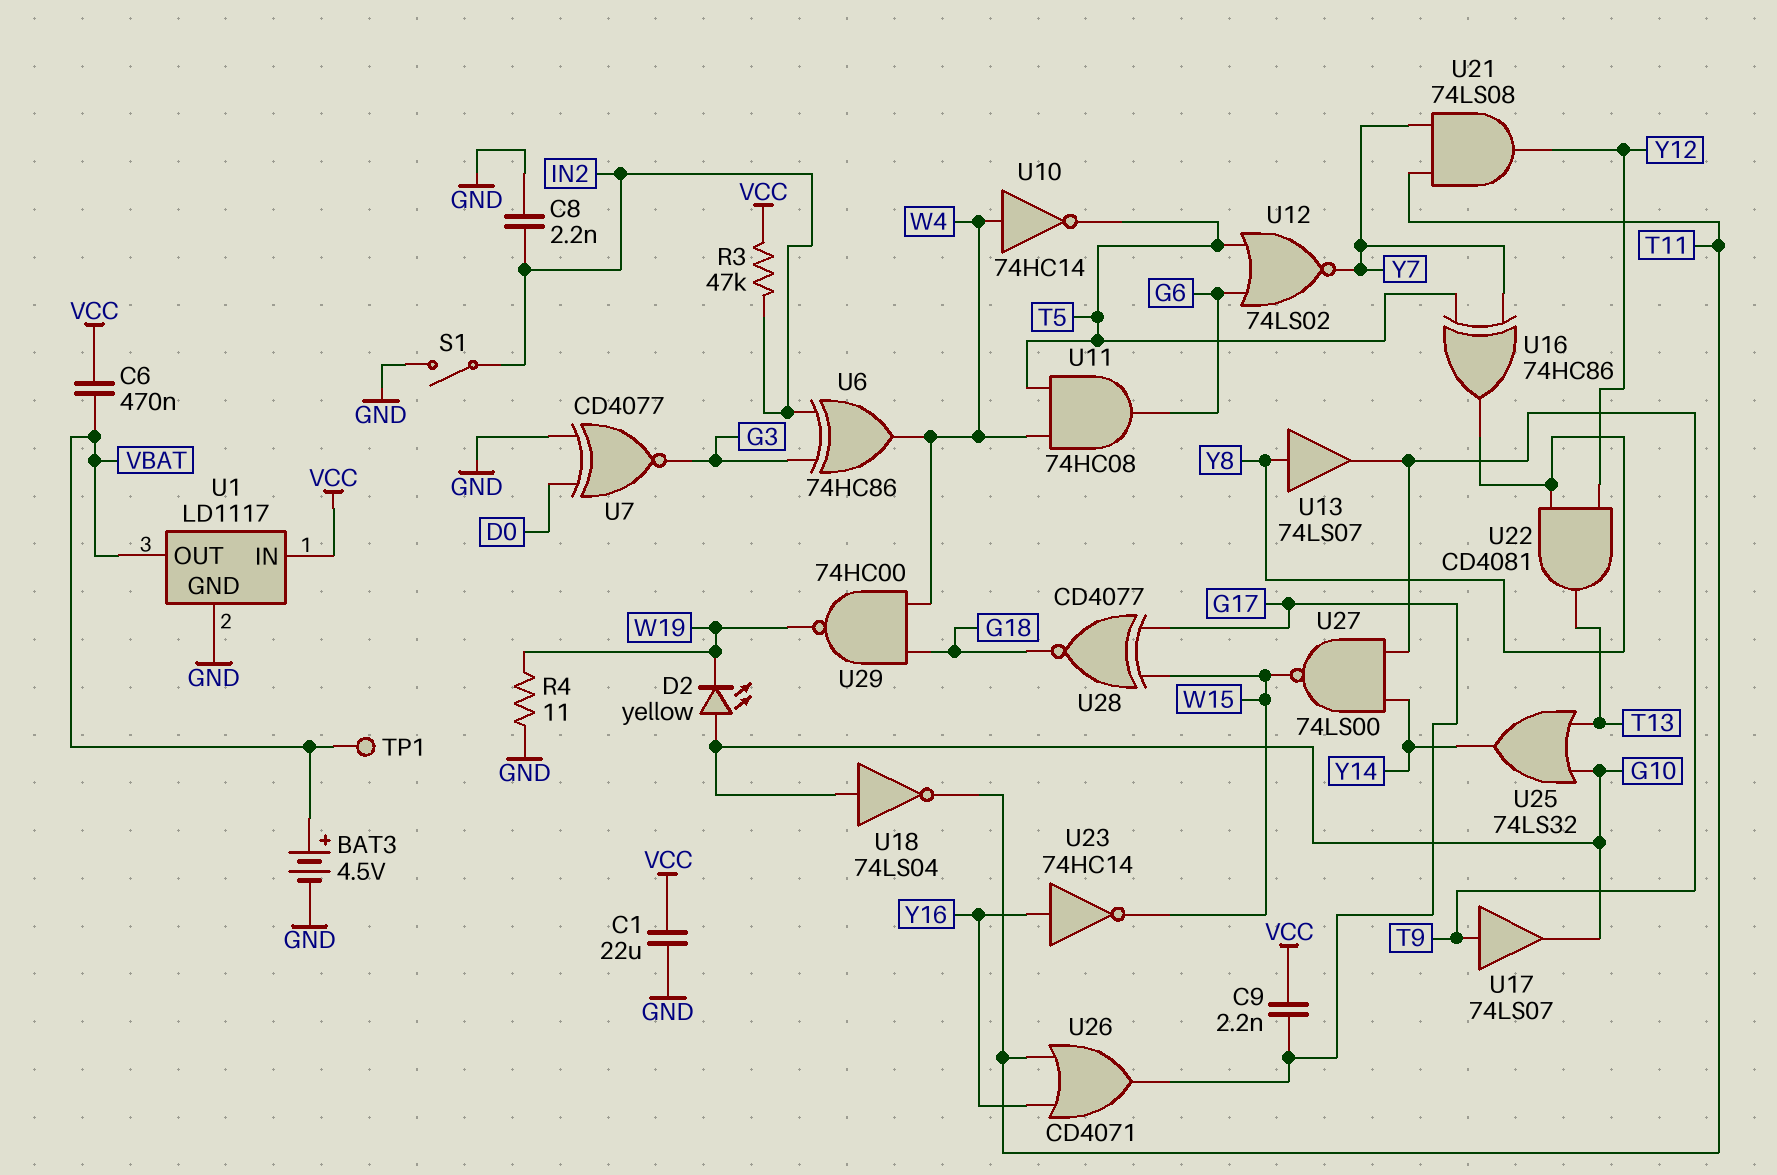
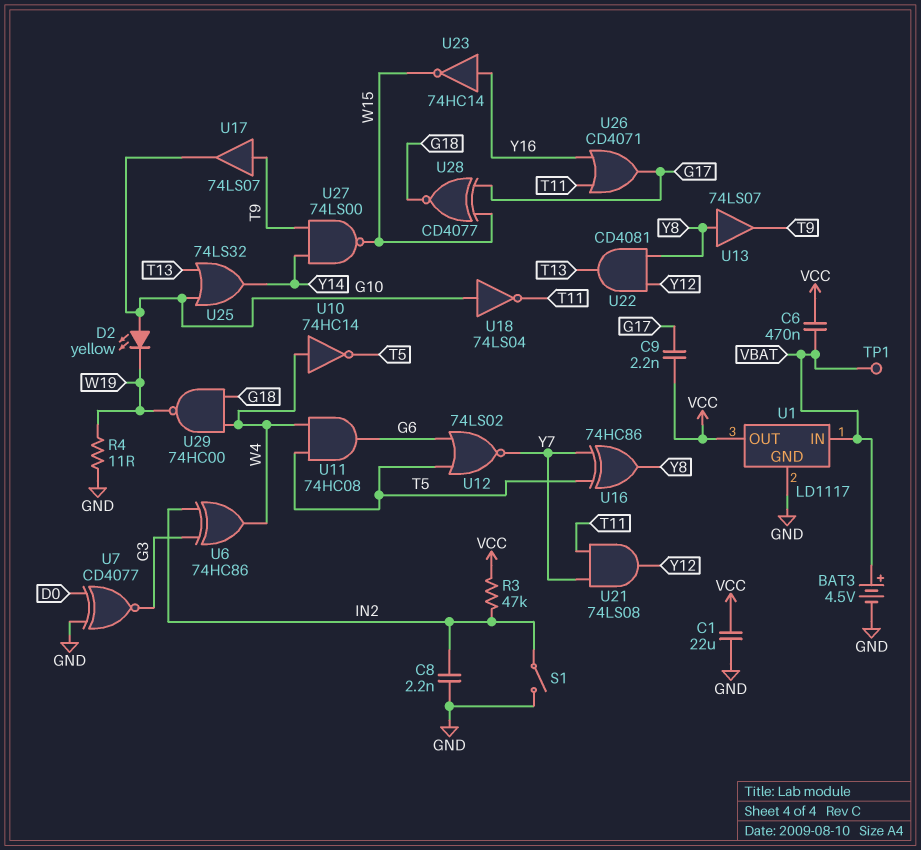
U1 pin IN: VCC -> VBAT
U1 pin OUT: VBAT -> VCC

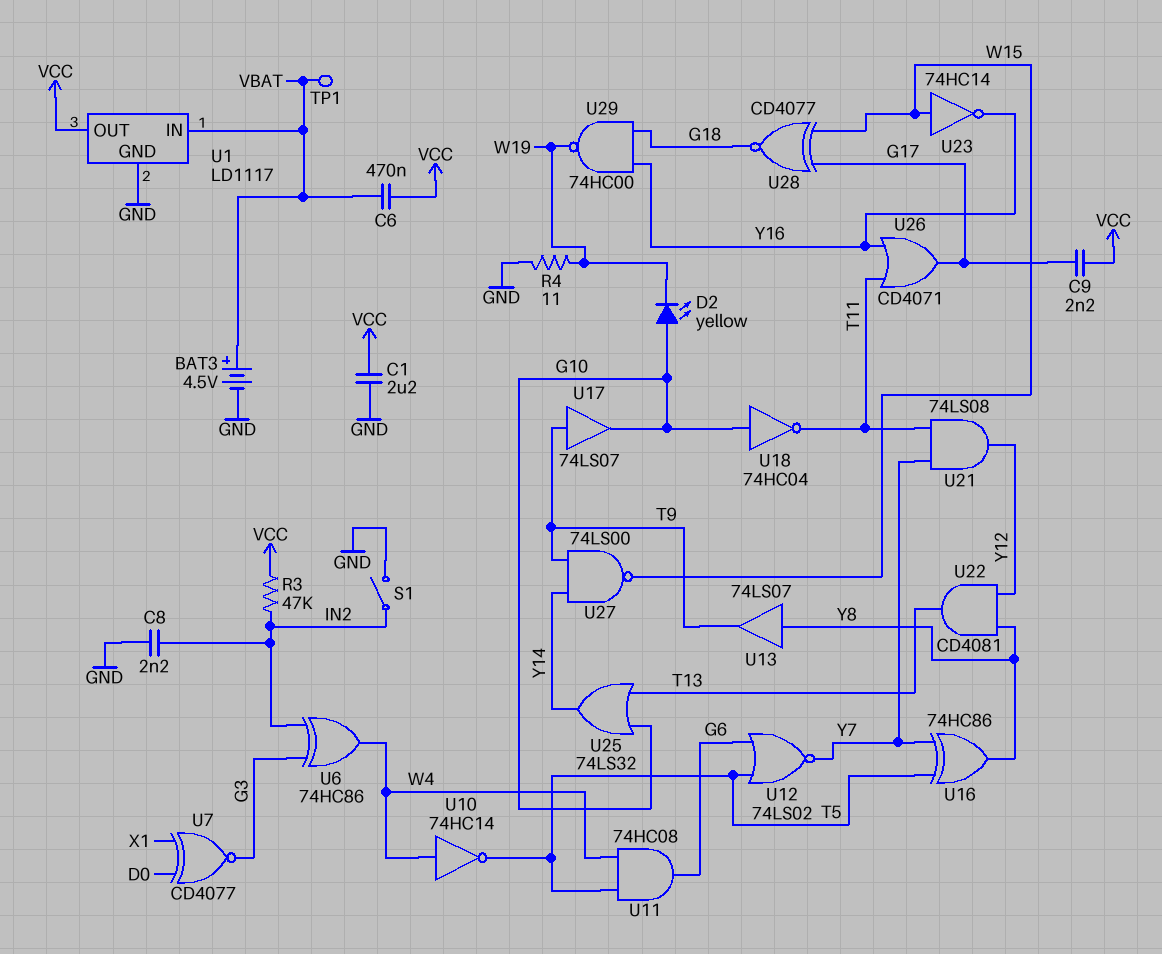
C1: 22uF (GND, VCC) -> 2.2uF (GND, VCC)
U7: XNOR CD4077 (in D0, in GND, out G3) -> XNOR CD4077 (in D0, in X1, out G3)
U18: NOT 74LS04 (in G10, out T11) -> NOT 74HC04 (in G10, out T11)
U23: NOT 74HC14 (in Y16, out W15) -> NOT 74HC14 (in W15, out Y16)
U29: NAND 74HC00 (in G18, in W4, out W19) -> NAND 74HC00 (in G18, in Y16, out W19)

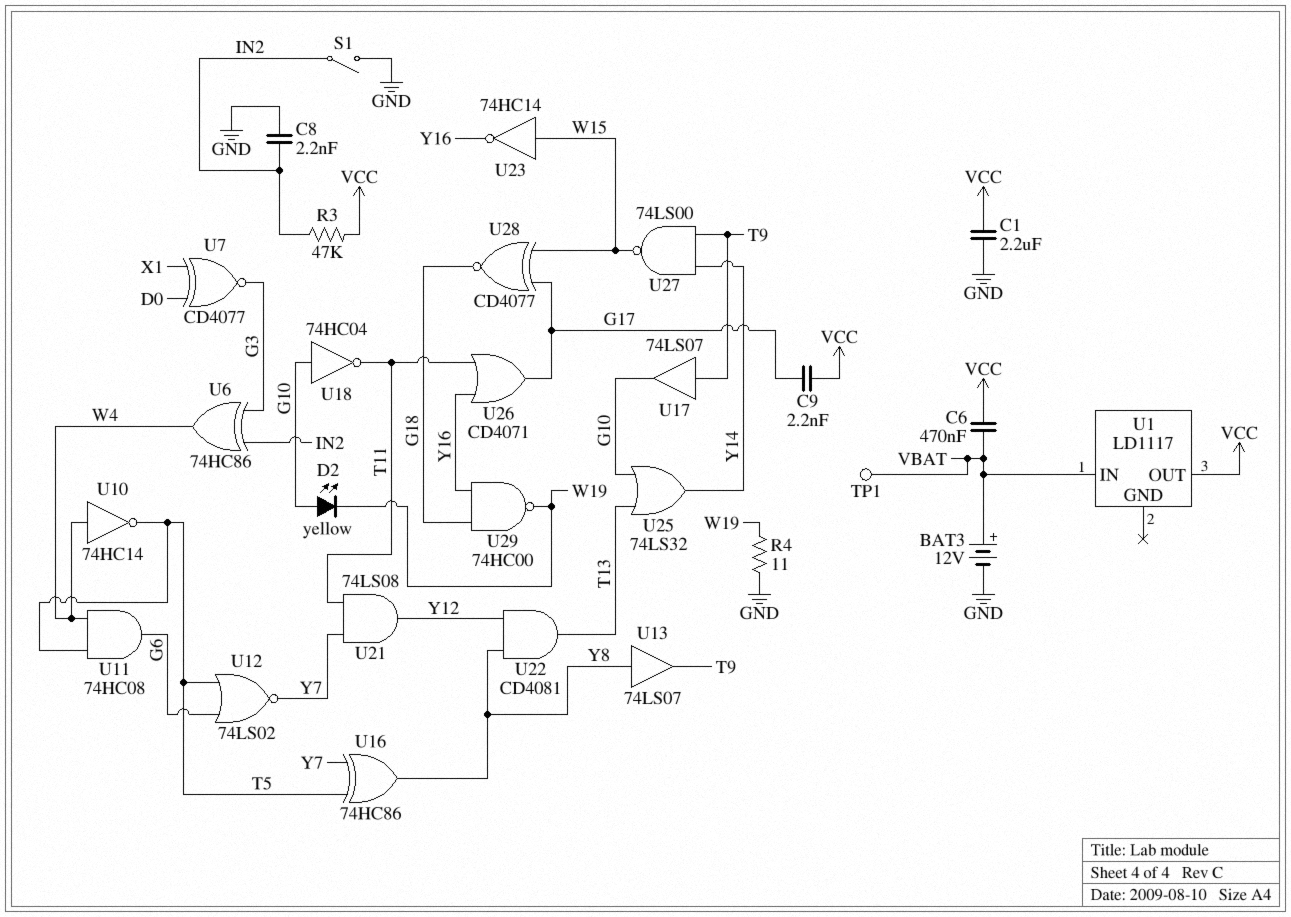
BAT3: 4.5V (plus VBAT, minus GND) -> 12V (plus VBAT, minus GND)
U1 pin GND: GND -> none

